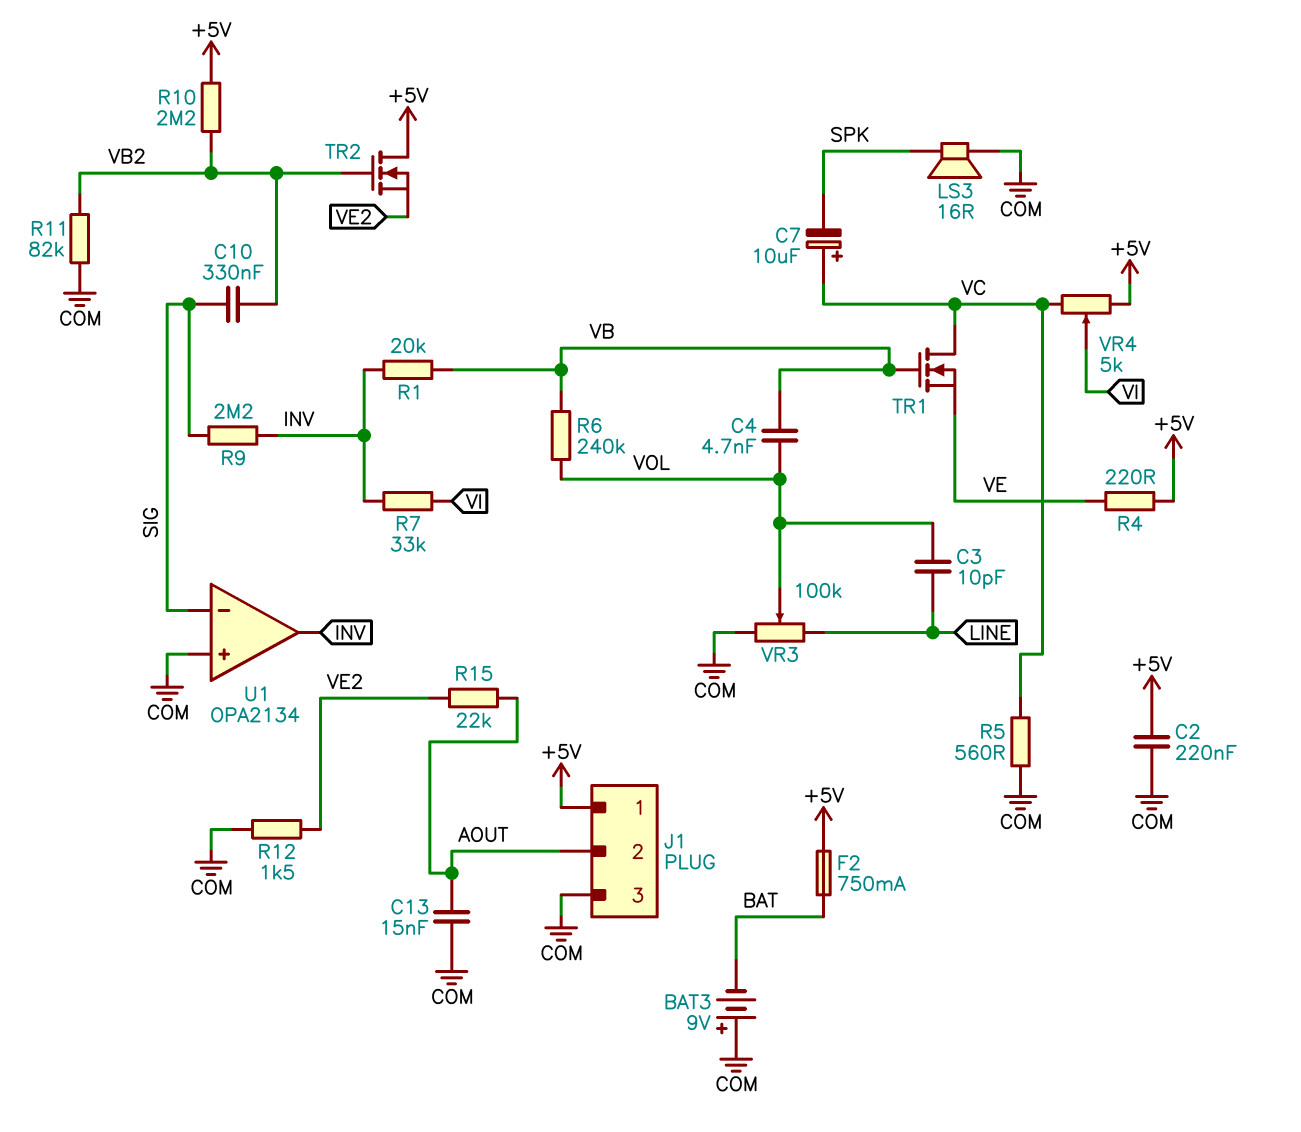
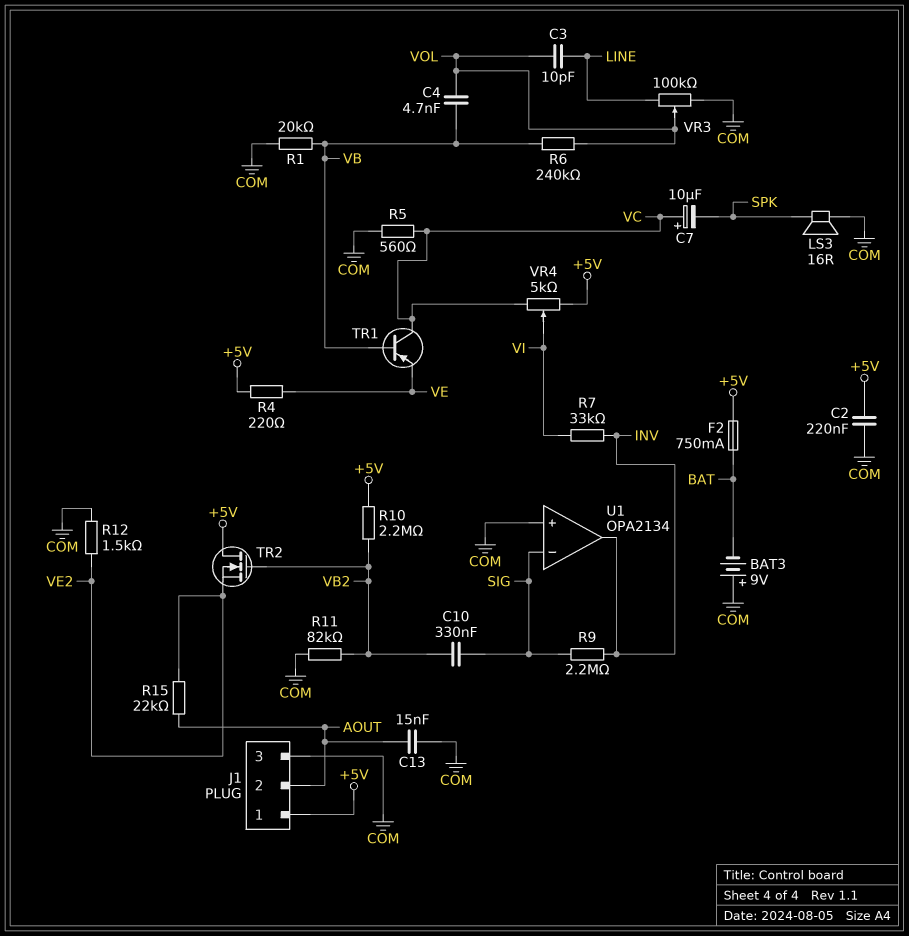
R1: 20k (INV, VB) -> 20k (COM, VB)
TR1: NMOS (G VB, D VC, S VE) -> PNP (B VB, C VC, E VE)

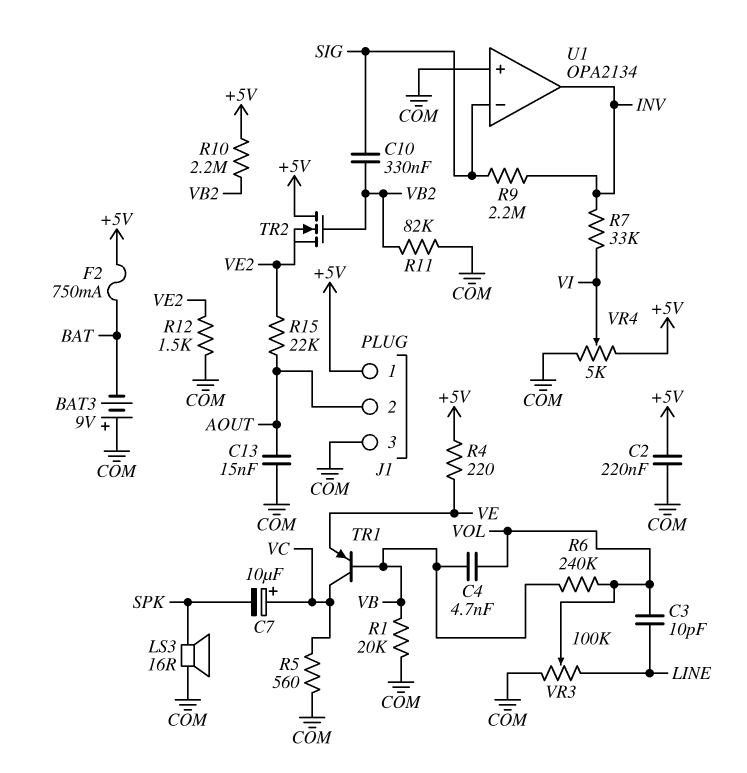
VR4: 5k (+5V, VC, wiper VI) -> 5k (+5V, COM, wiper VI)

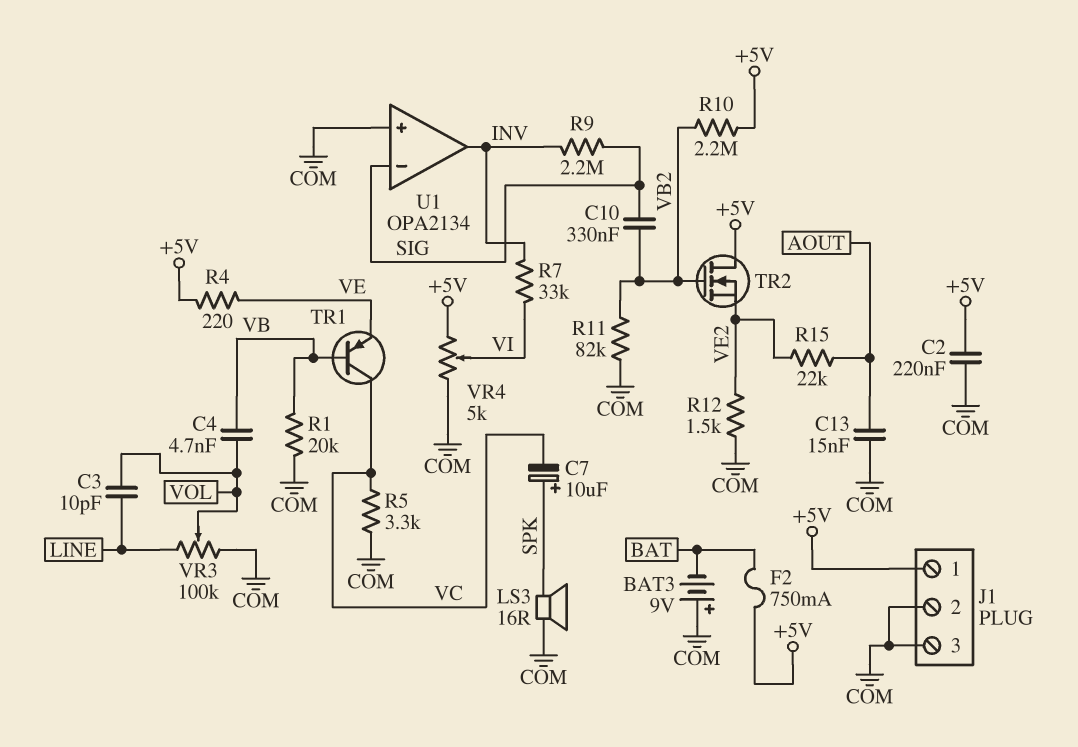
C7: 10uF (plus VC, minus SPK) -> 10uF (plus SPK, minus VC)
J1 pin 2: AOUT -> COM
R5: 560 (COM, VC) -> 3.3k (COM, VC)
R6: 240k (VB, VOL) -> none

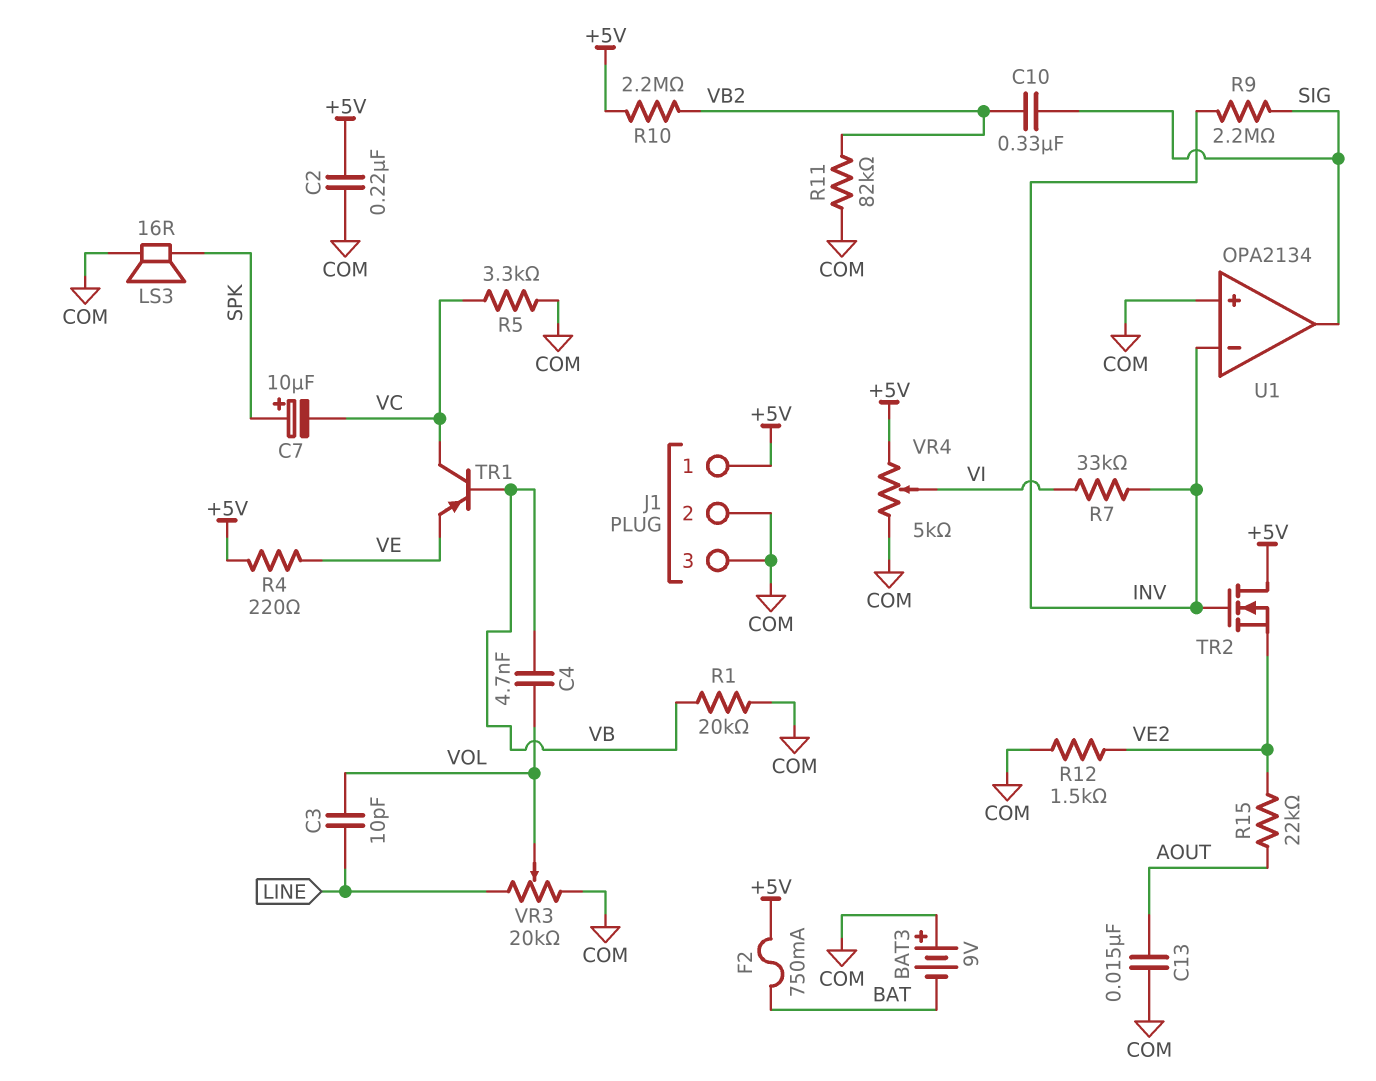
TR2: NMOS (G VB2, D +5V, S VE2) -> NMOS (G INV, D +5V, S VE2)
U1 pin in-: SIG -> INV
U1 pin out: INV -> SIG
VR3: 100k (COM, LINE, wiper VOL) -> 20k (COM, LINE, wiper VOL)

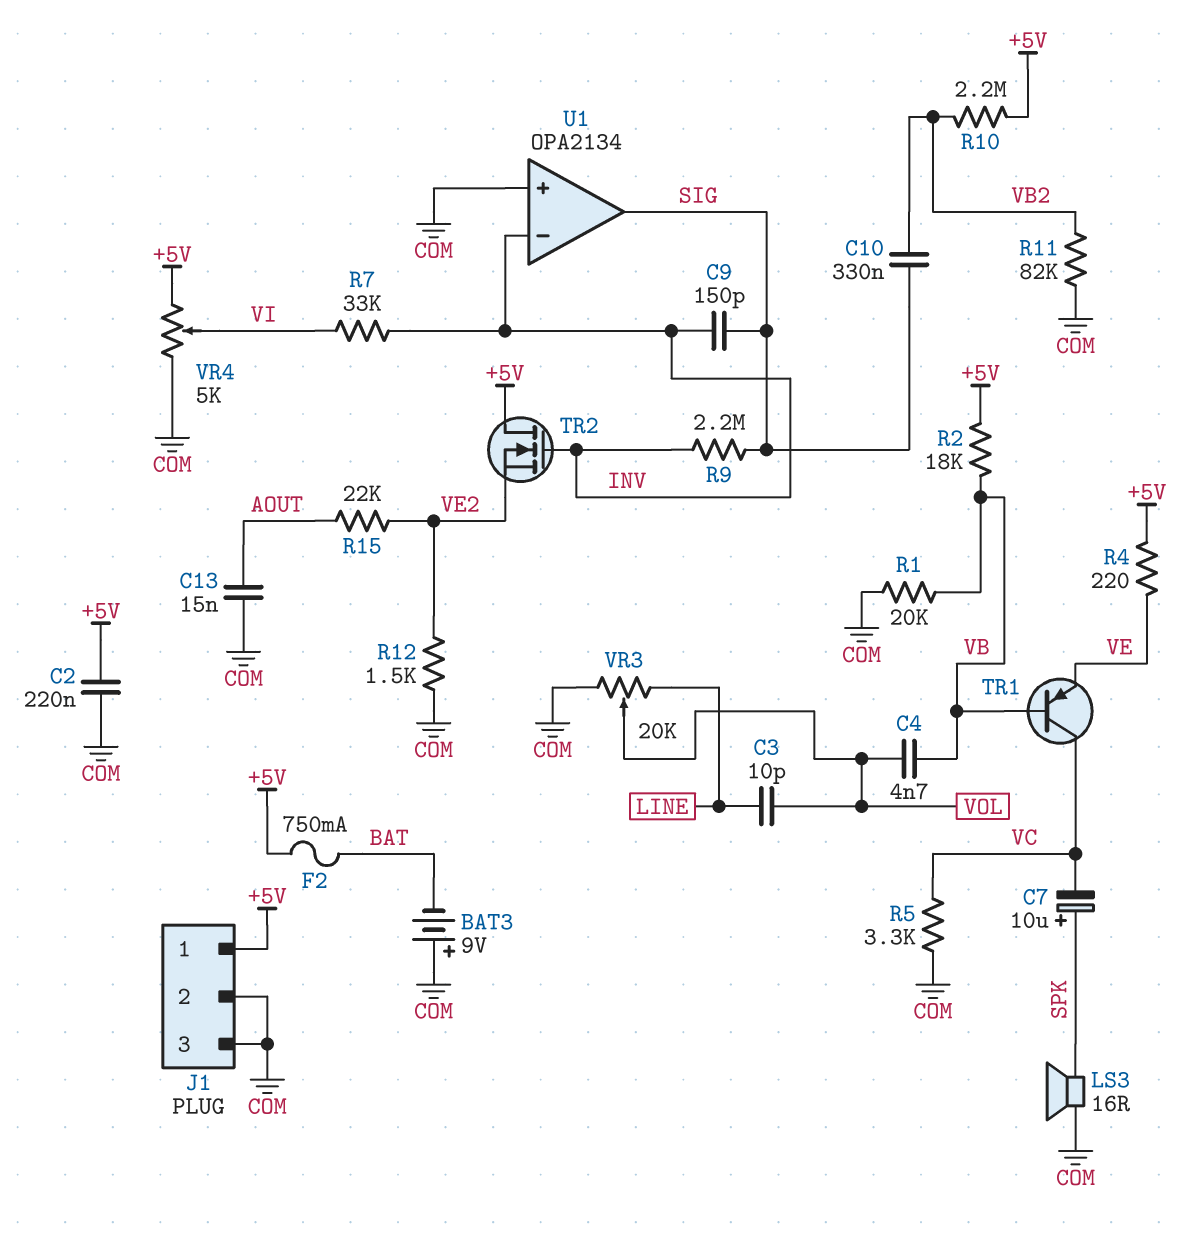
C9: none -> 150pF (INV, SIG)
R2: none -> 18k (+5V, VB)

